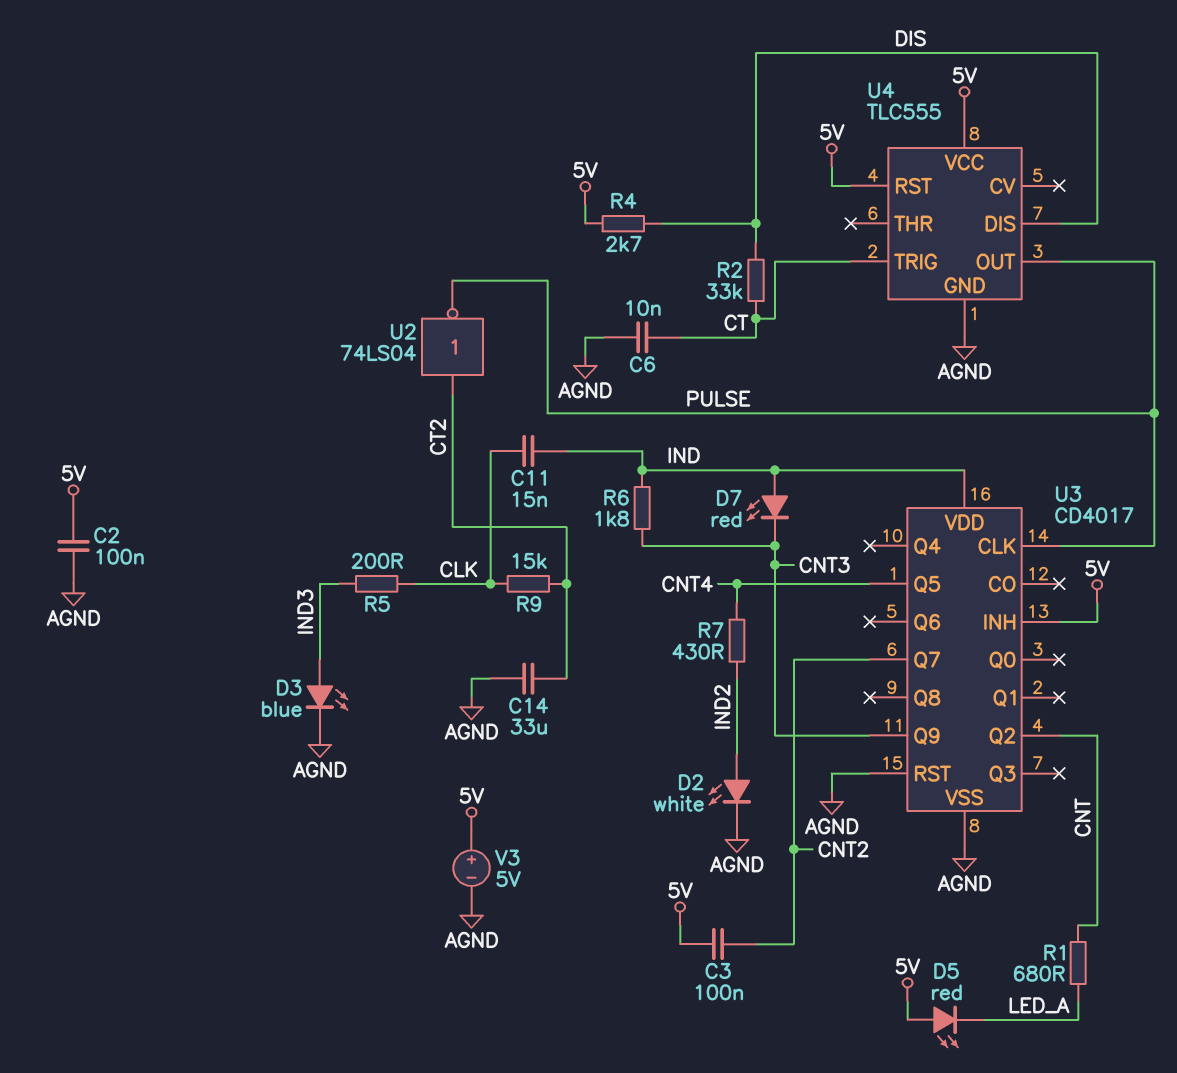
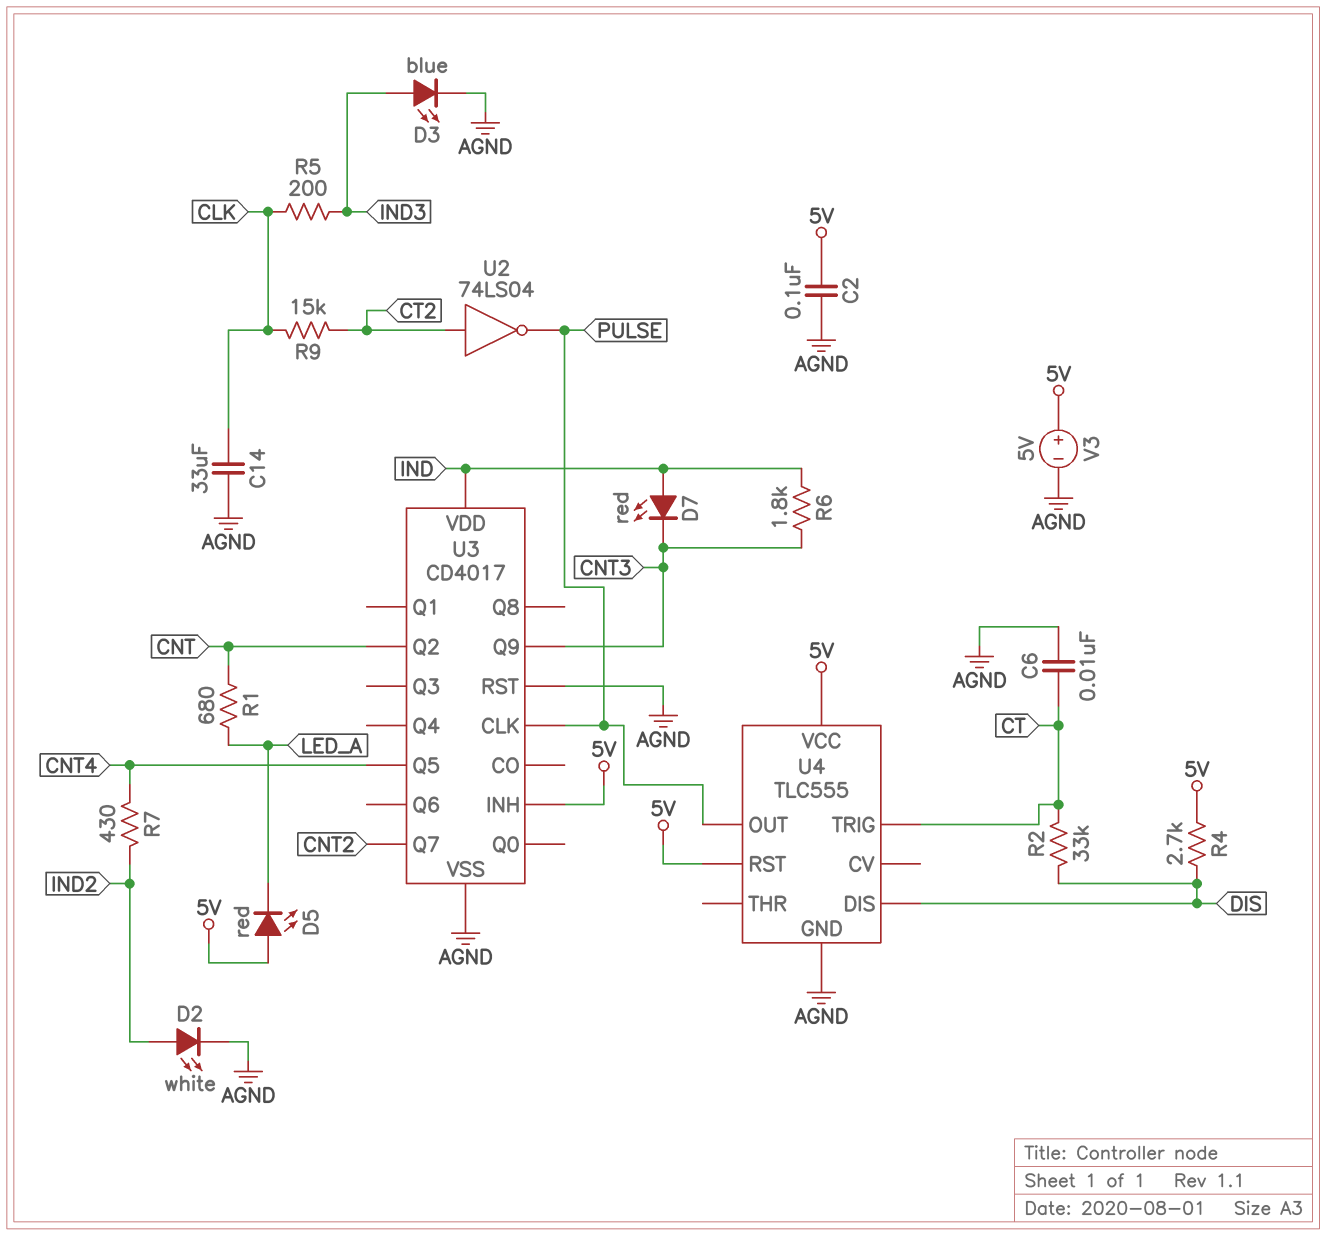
C3: 100nF (5V, CNT2) -> none
C11: 15nF (CLK, IND) -> none
C14: 33uF (AGND, CT2) -> 33uF (AGND, CLK)

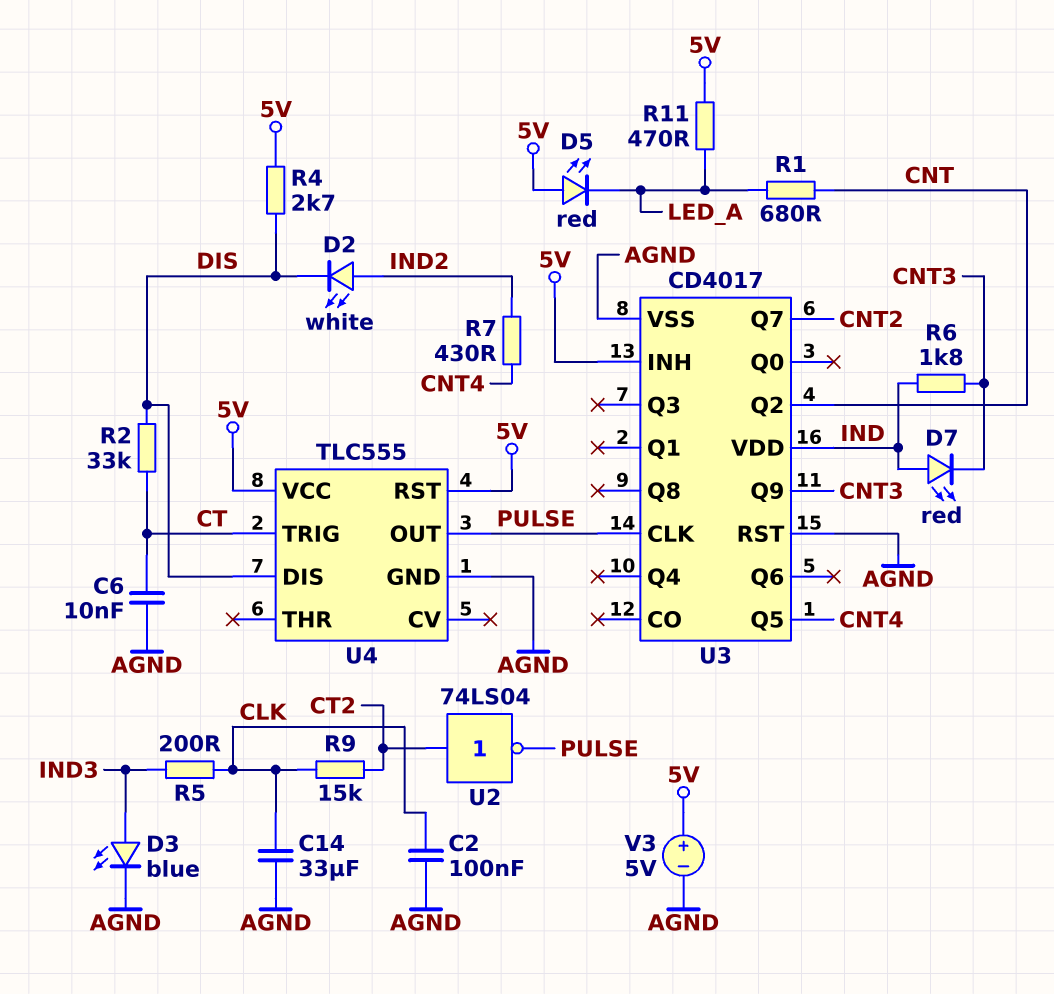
C2: 100nF (5V, AGND) -> 100nF (AGND, CLK)
D2: LED white (A IND2, K AGND) -> LED white (A IND2, K DIS)
R11: none -> 470 (5V, LED_A)

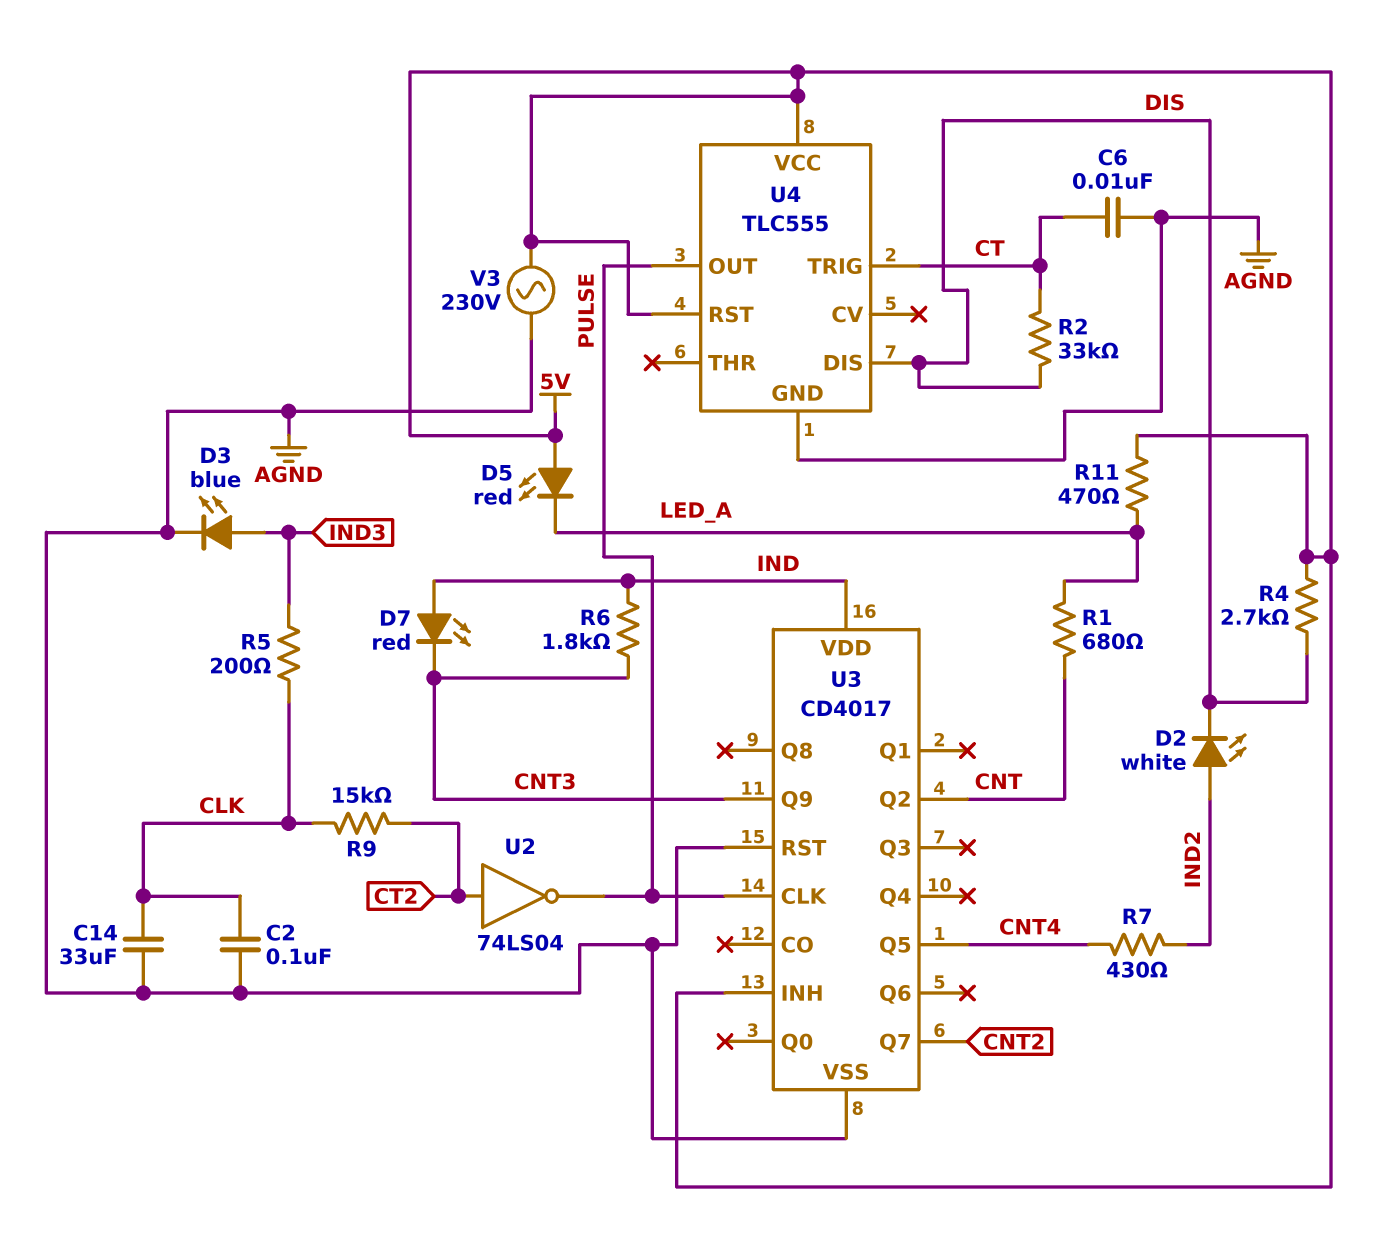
V3: 5V (plus 5V, minus AGND) -> AC 230V (5V, AGND)

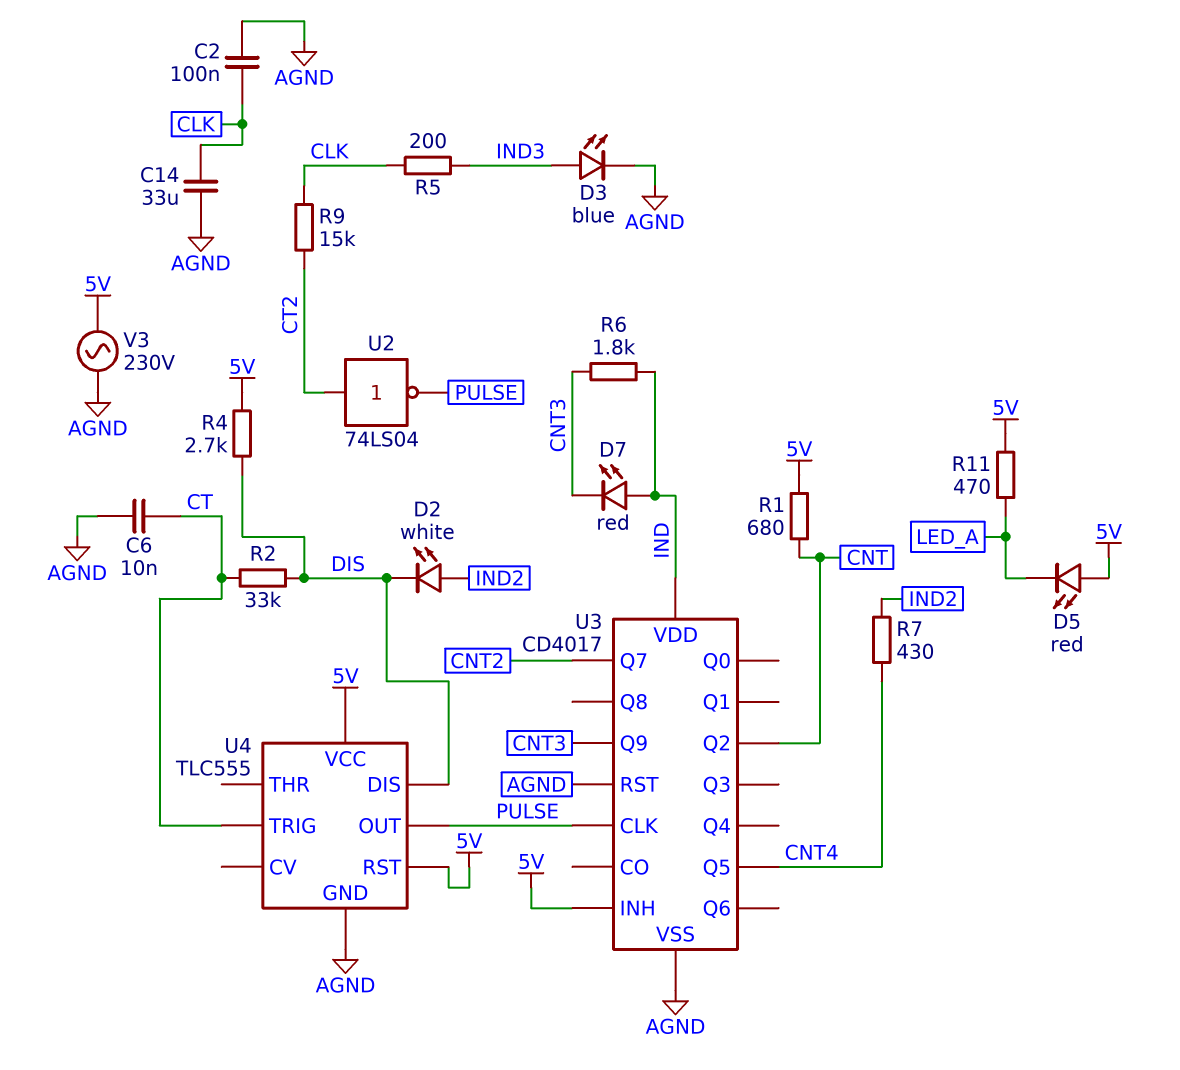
R1: 680 (CNT, LED_A) -> 680 (5V, CNT)

